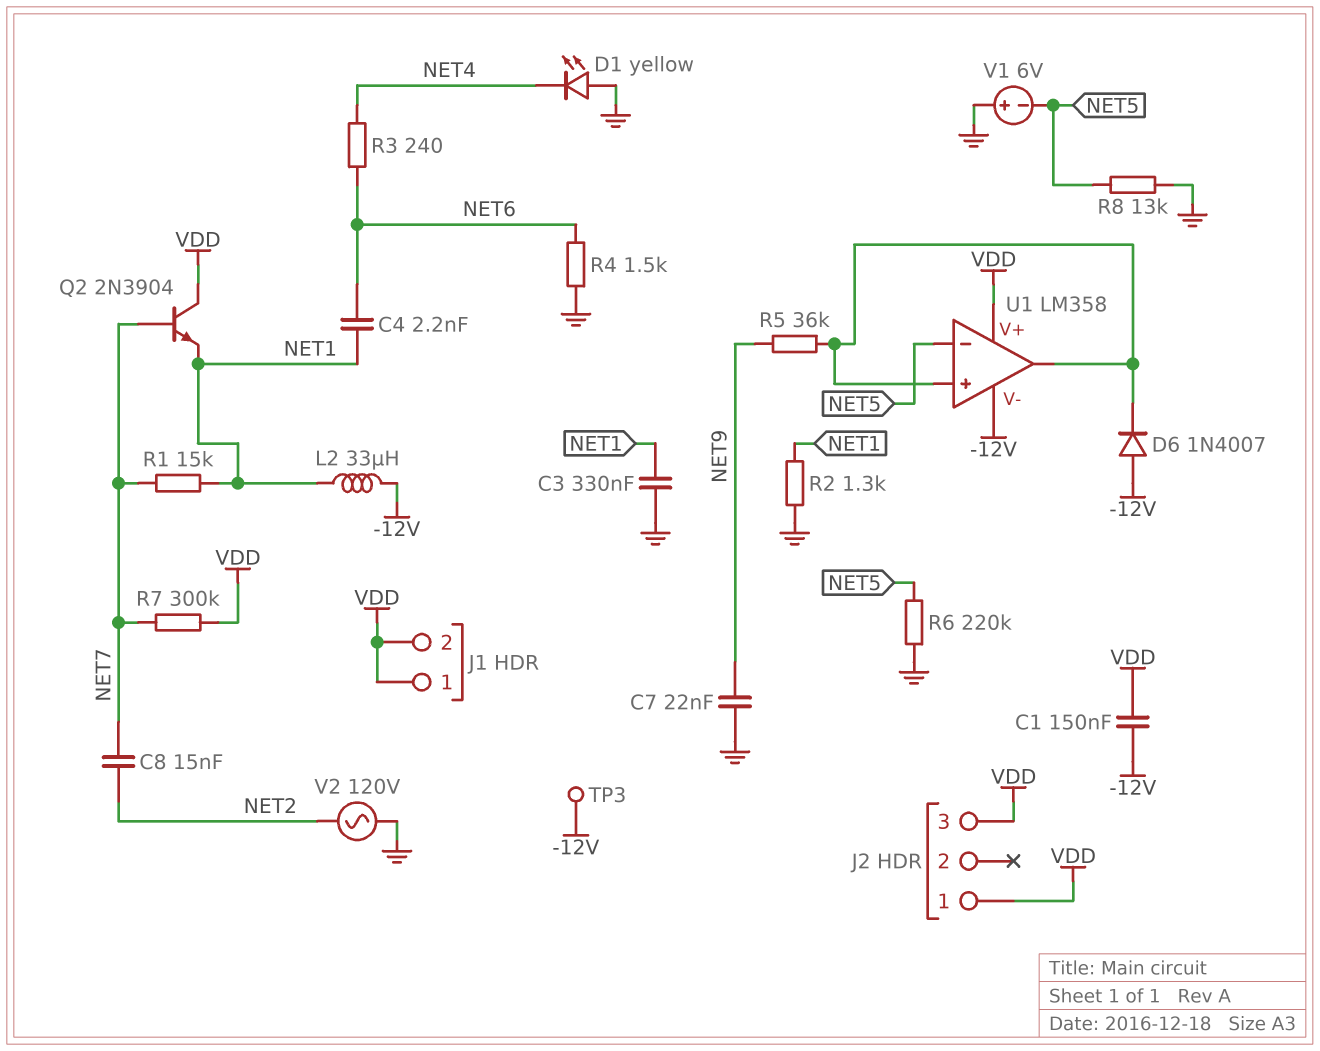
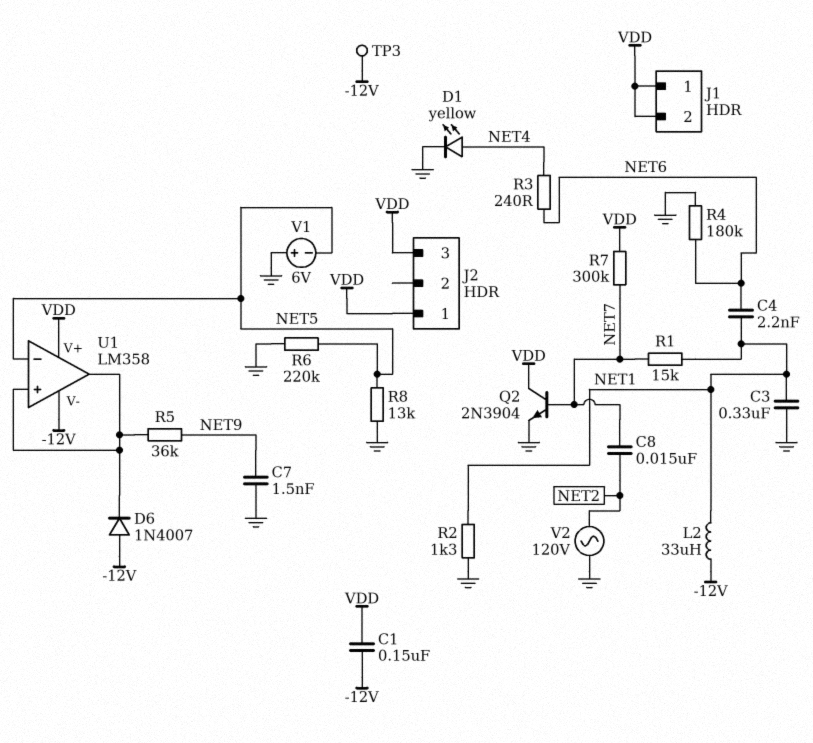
C7: 22nF (GND, NET9) -> 1.5nF (GND, NET9)
D1: LED yellow (A GND, K NET4) -> LED yellow (A NET4, K GND)
Q2: NPN 2N3904 (B NET7, C VDD, E NET1) -> NPN 2N3904 (B NET7, C VDD, E GND)
R4: 1.5k (GND, NET6) -> 180k (GND, NET6)

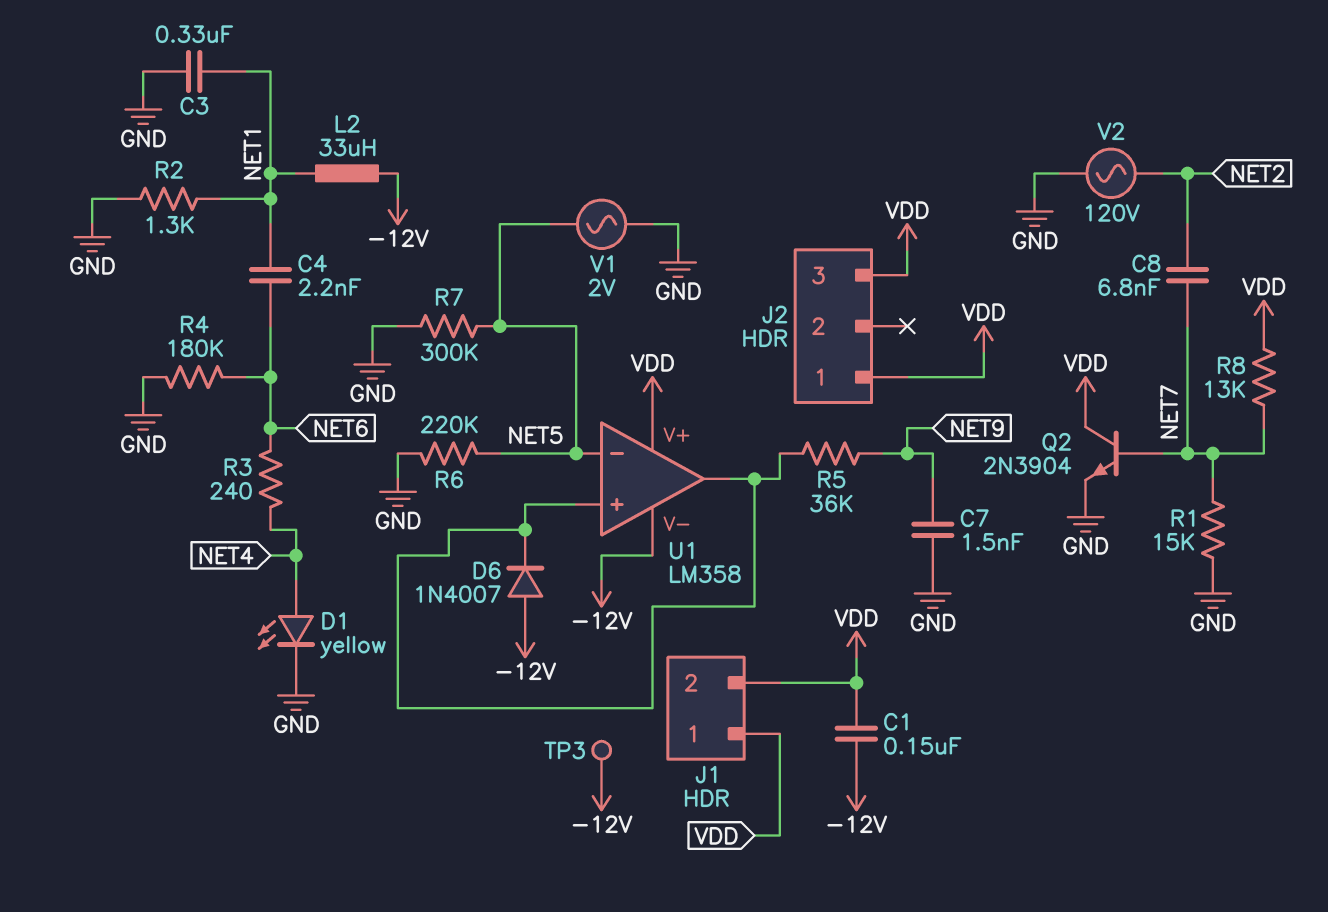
C8: 15nF (NET2, NET7) -> 6.8nF (NET2, NET7)
R1: 15k (NET1, NET7) -> 15k (GND, NET7)
R7: 300k (NET7, VDD) -> 300k (GND, NET5)
R8: 13k (GND, NET5) -> 13k (NET7, VDD)
V1: 6V (plus GND, minus NET5) -> AC 2V (GND, NET5)

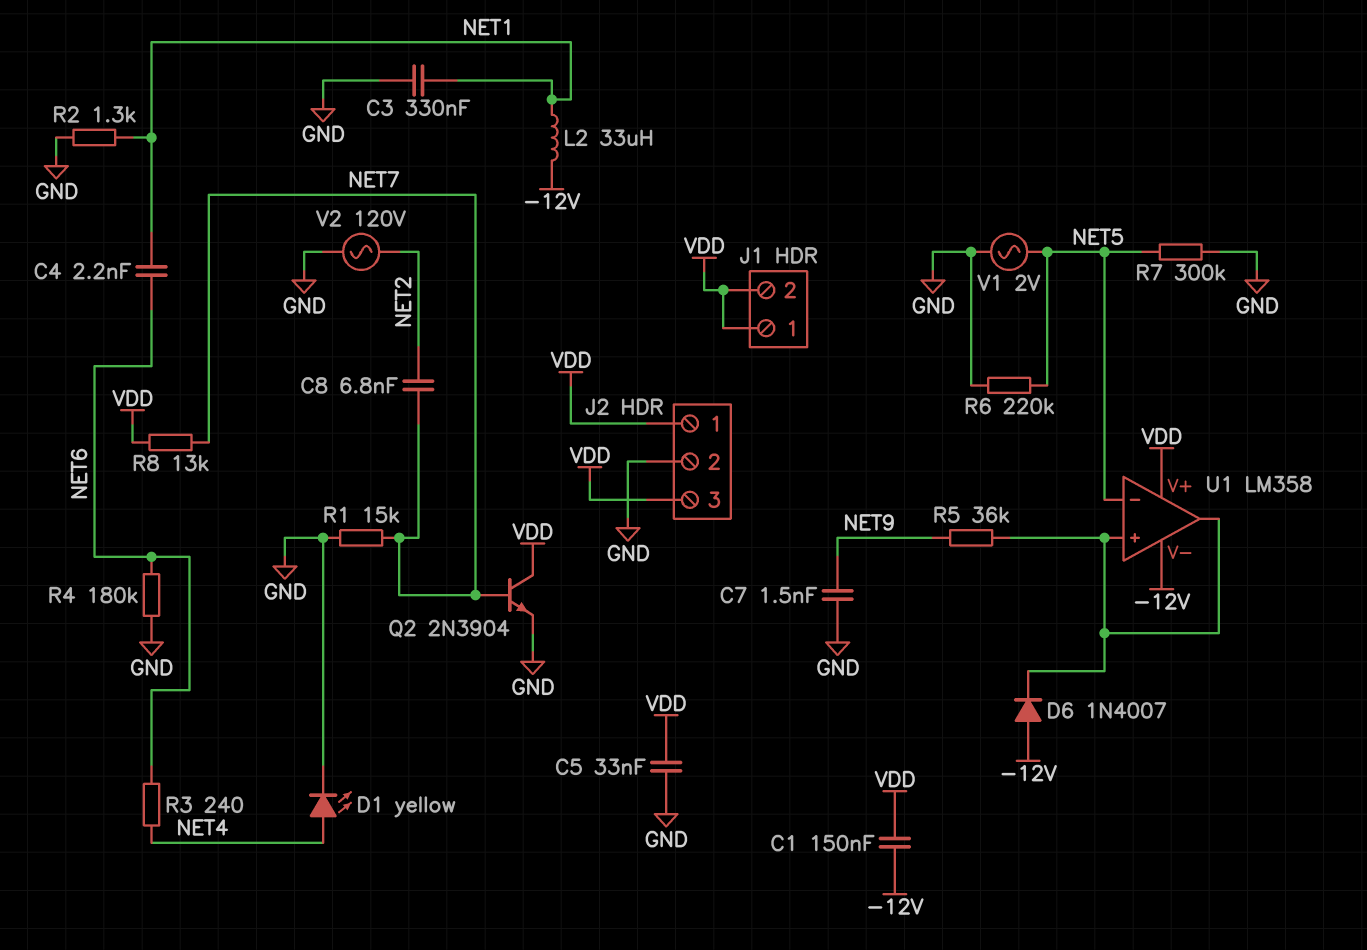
C5: none -> 33nF (GND, VDD)
J2 pin 2: none -> GND
TP3: test point (-12V) -> none

